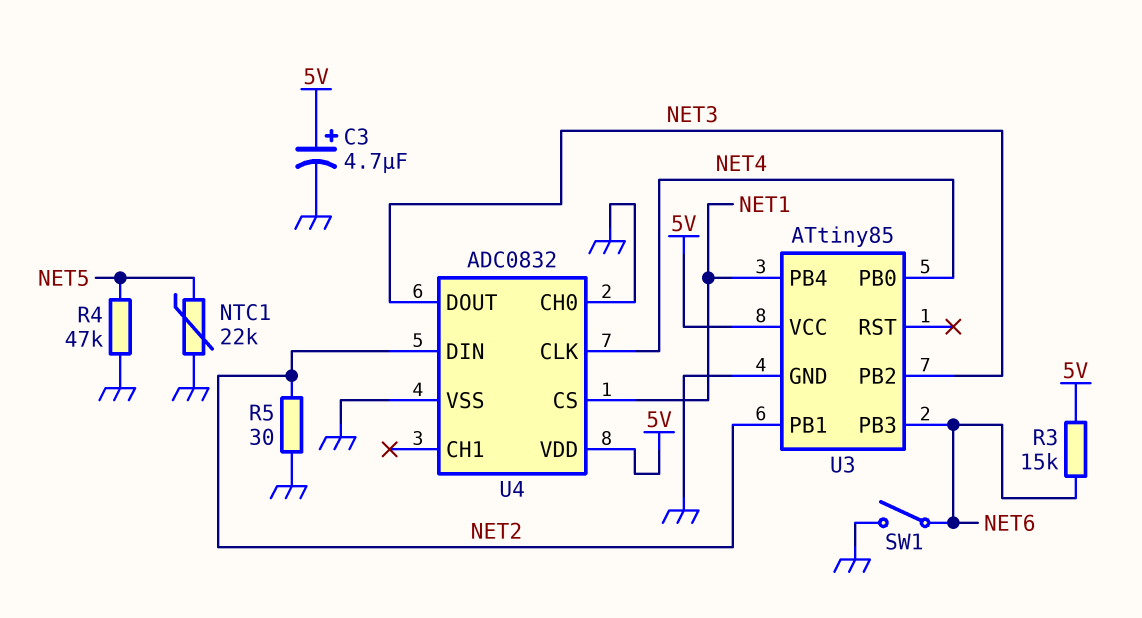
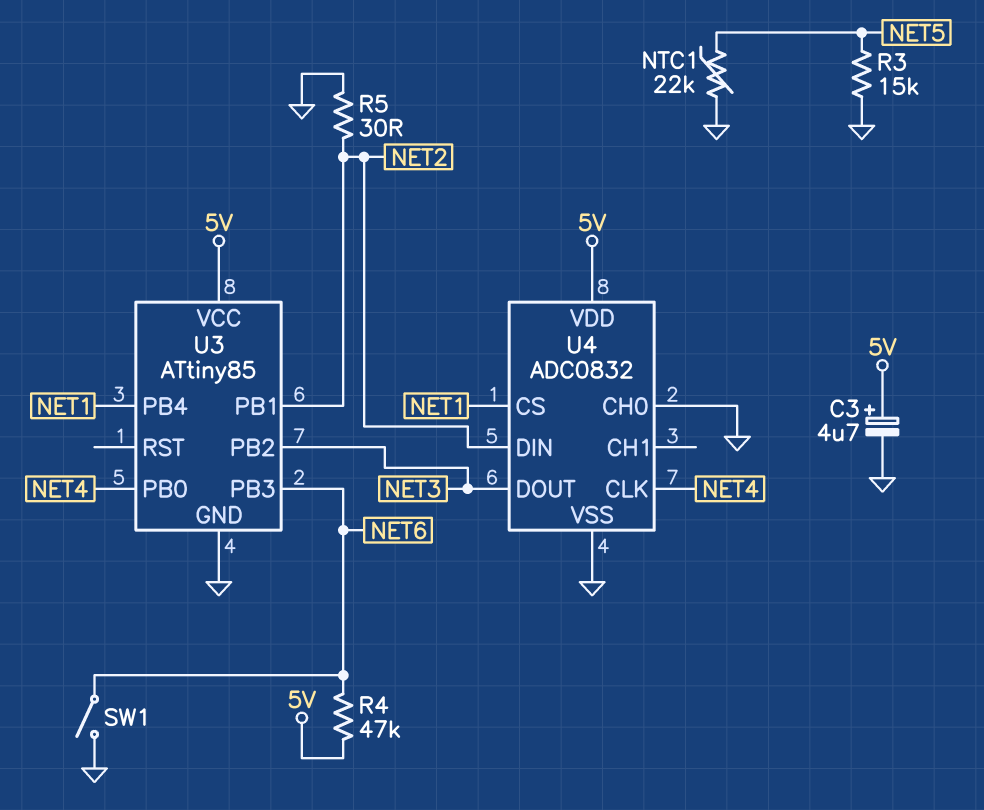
R3: 15k (5V, NET6) -> 15k (GND, NET5)
R4: 47k (GND, NET5) -> 47k (5V, NET6)

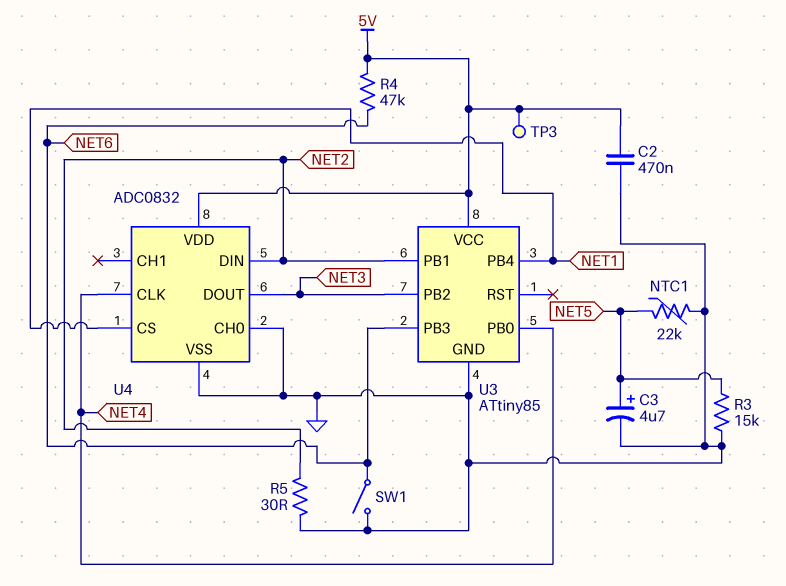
C2: none -> 470nF (5V, GND)
C3: 4.7uF (plus 5V, minus GND) -> 4.7uF (plus NET5, minus GND)
TP3: none -> test point (5V)

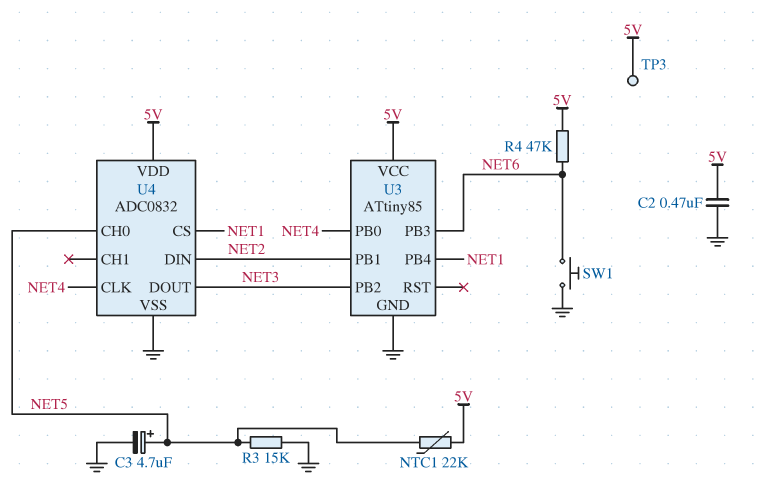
NTC1: 22k (GND, NET5) -> 22k (5V, NET5)
R5: 30 (GND, NET2) -> none
SW1: switch (GND, NET6) -> button (GND, NET6)
U4 pin CH0: GND -> NET5

